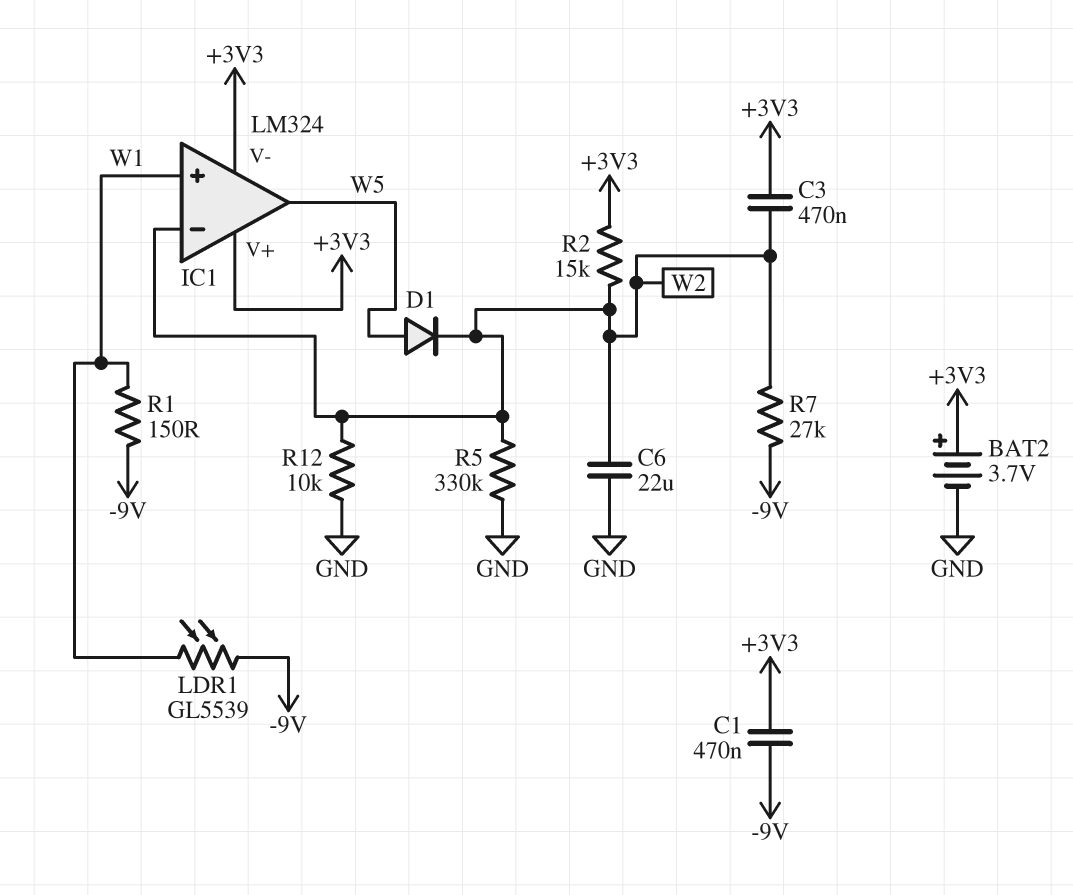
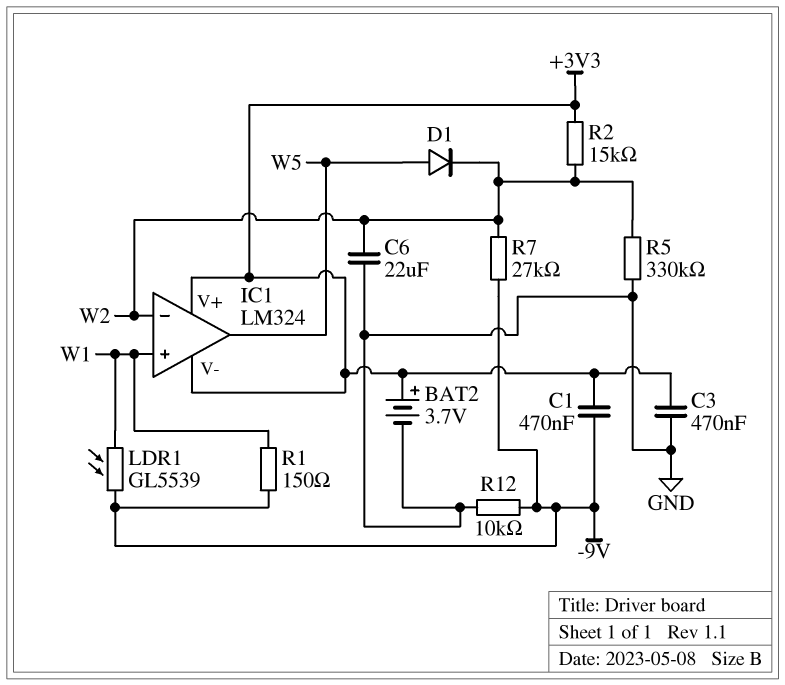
C3: 470nF (+3V3, W2) -> 470nF (+3V3, GND)
R12: 10k (GND, W2) -> 10k (-9V, GND)

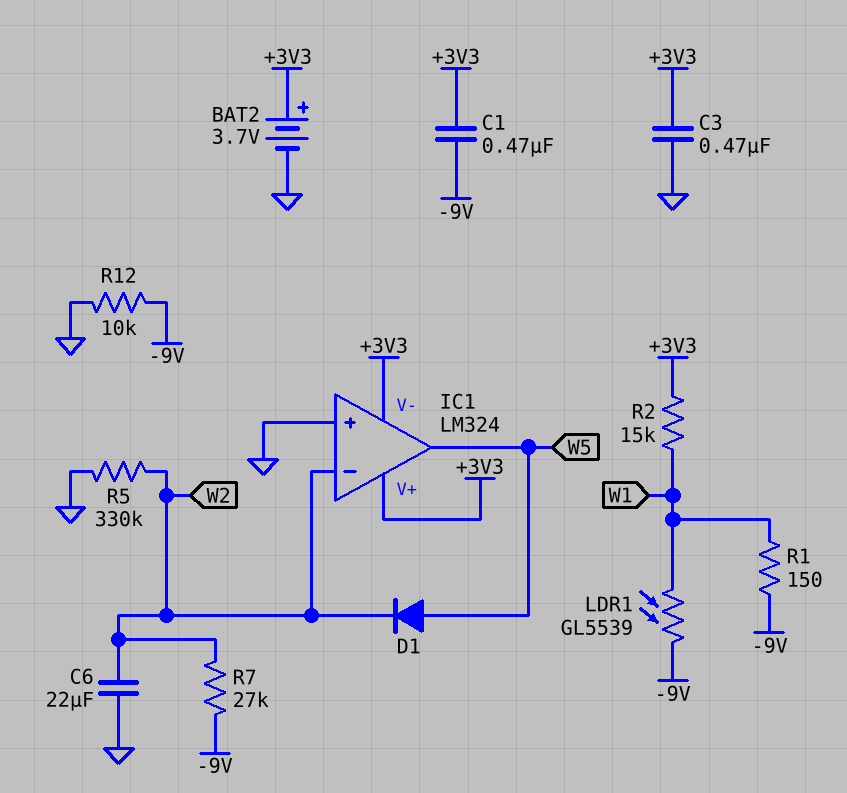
IC1 pin in+: W1 -> GND
R2: 15k (+3V3, W2) -> 15k (+3V3, W1)

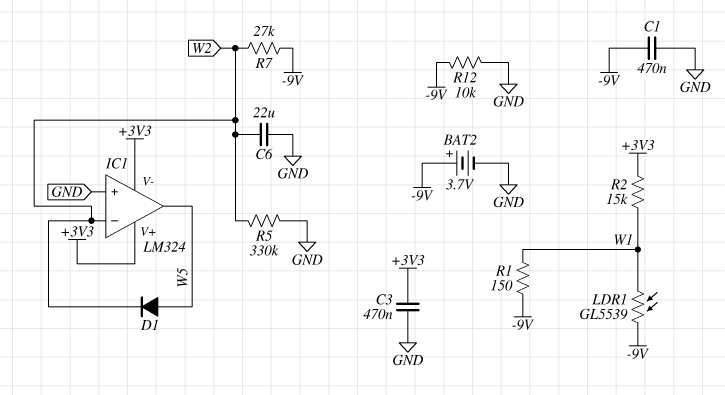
BAT2: 3.7V (plus +3V3, minus GND) -> 3.7V (plus -9V, minus GND)
C1: 470nF (+3V3, -9V) -> 470nF (-9V, GND)

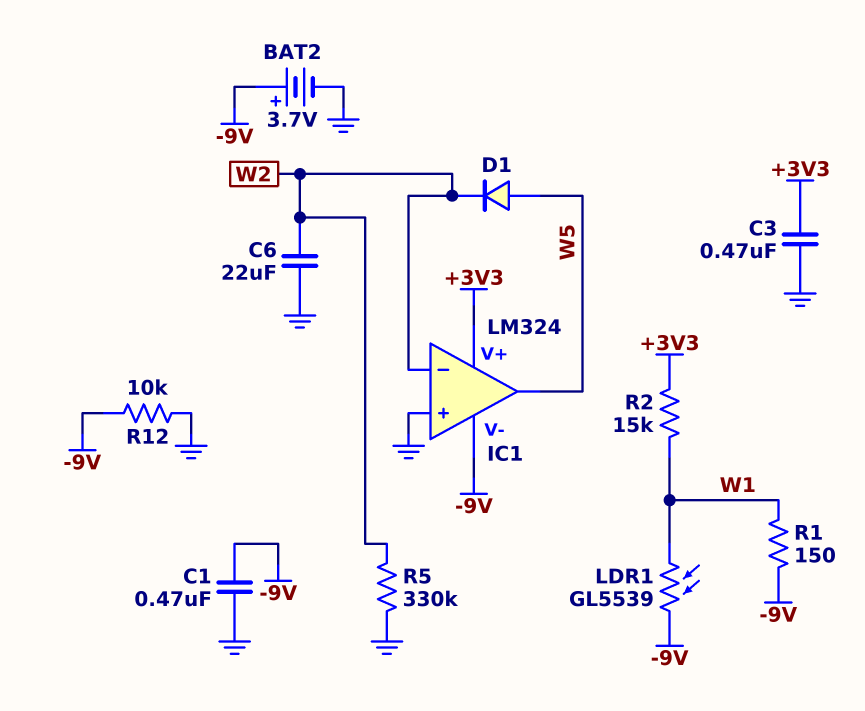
IC1 pin V-: +3V3 -> -9V
R7: 27k (-9V, W2) -> none

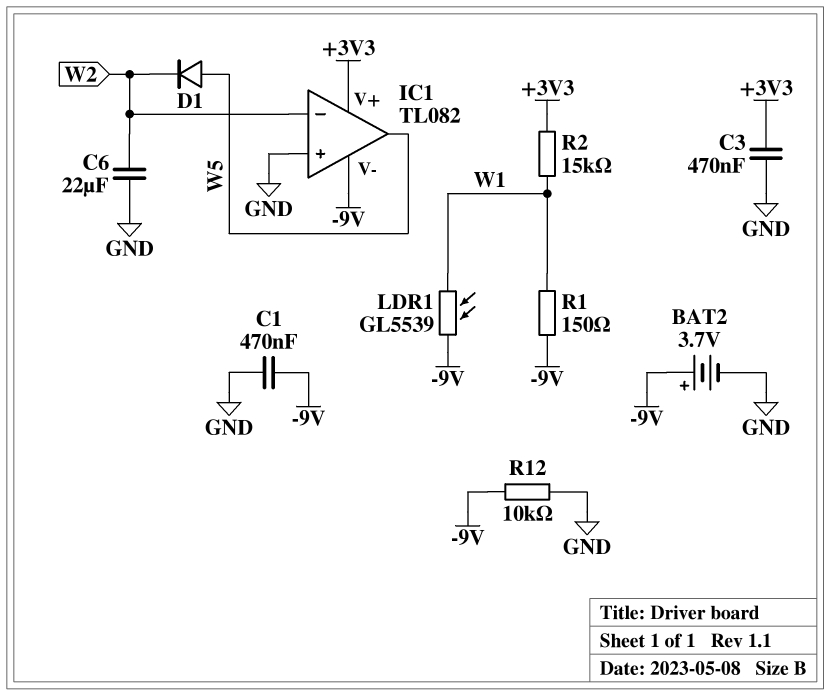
IC1: LM324 -> TL082
R5: 330k (GND, W2) -> none

